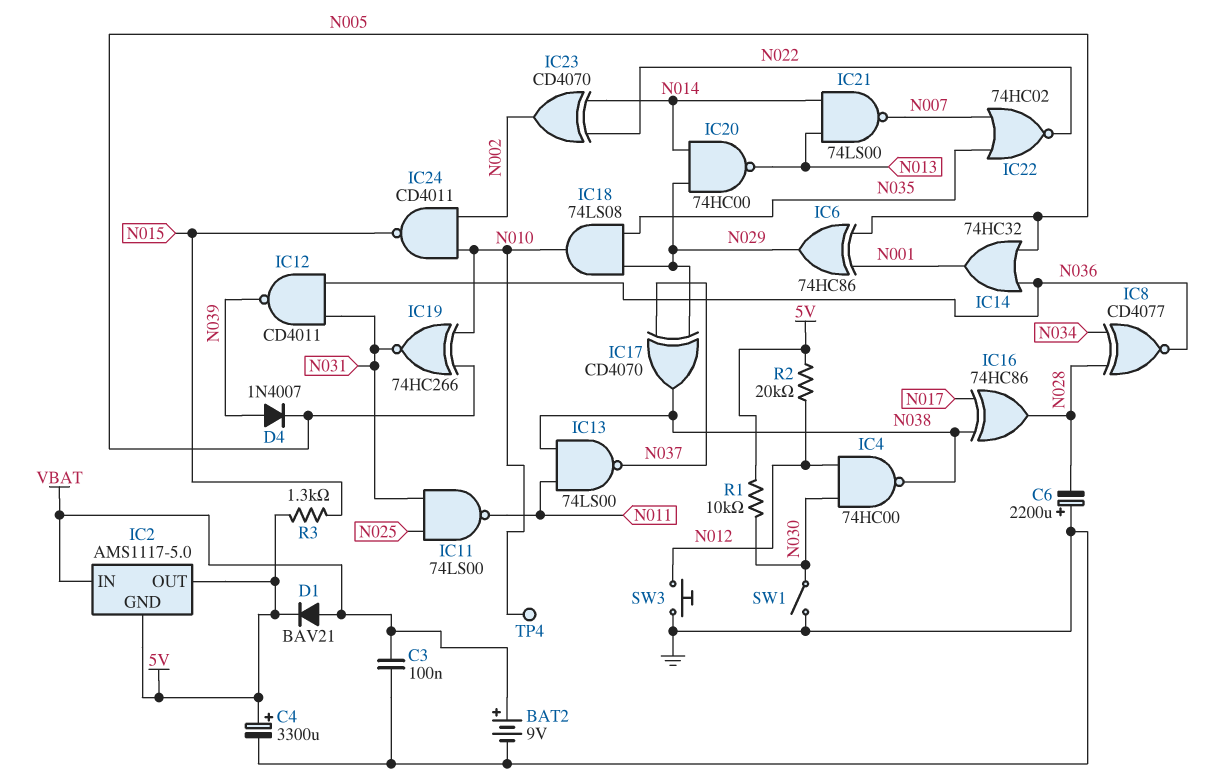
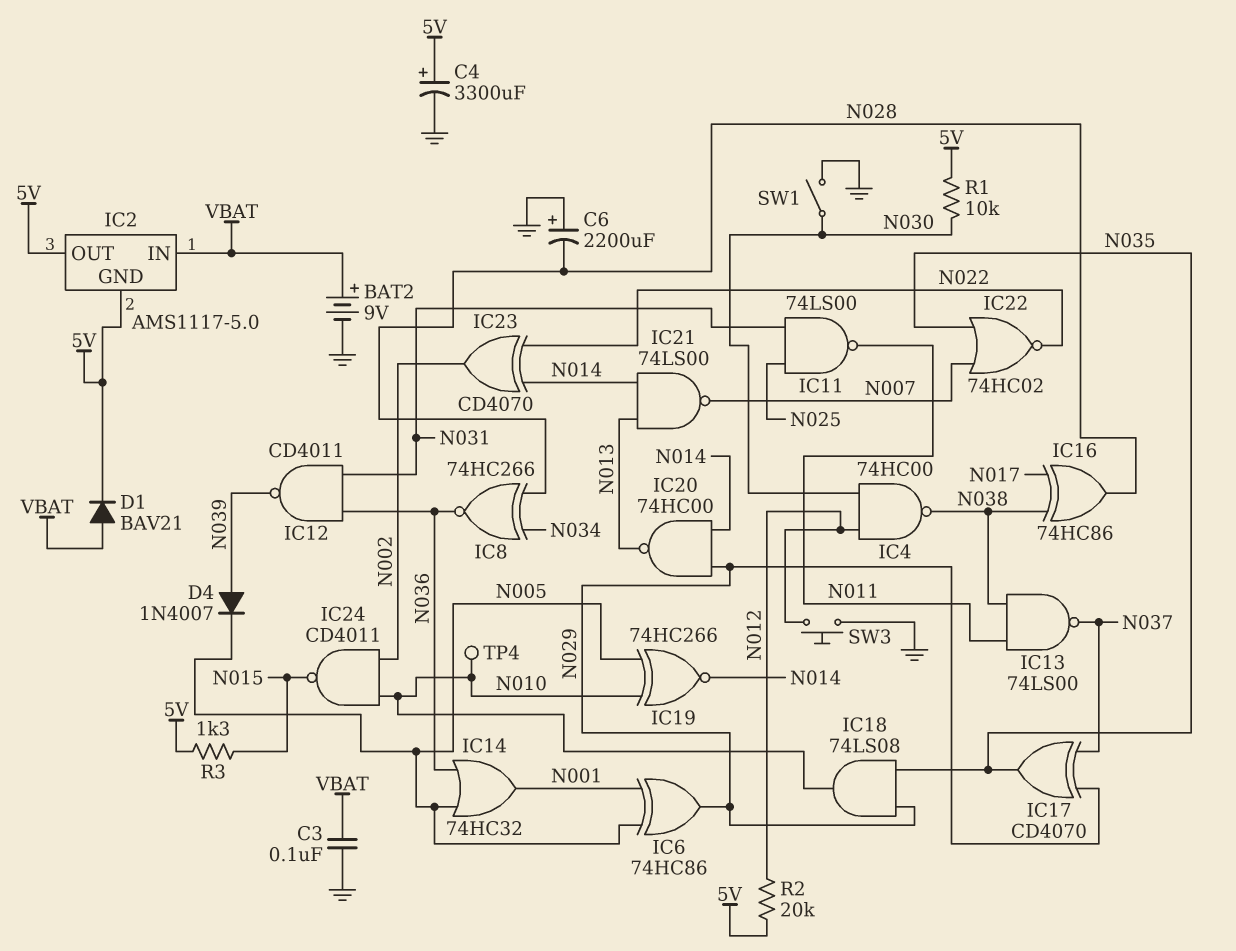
IC8: XNOR CD4077 (in N028, in N034, out N036) -> XNOR 74HC266 (in N028, in N034, out N036)
IC17: XOR CD4070 (in N029, in N037, out N038) -> XOR CD4070 (in N029, in N037, out N035)
IC19: XNOR 74HC266 (in N005, in N010, out N031) -> XNOR 74HC266 (in N005, in N010, out N014)

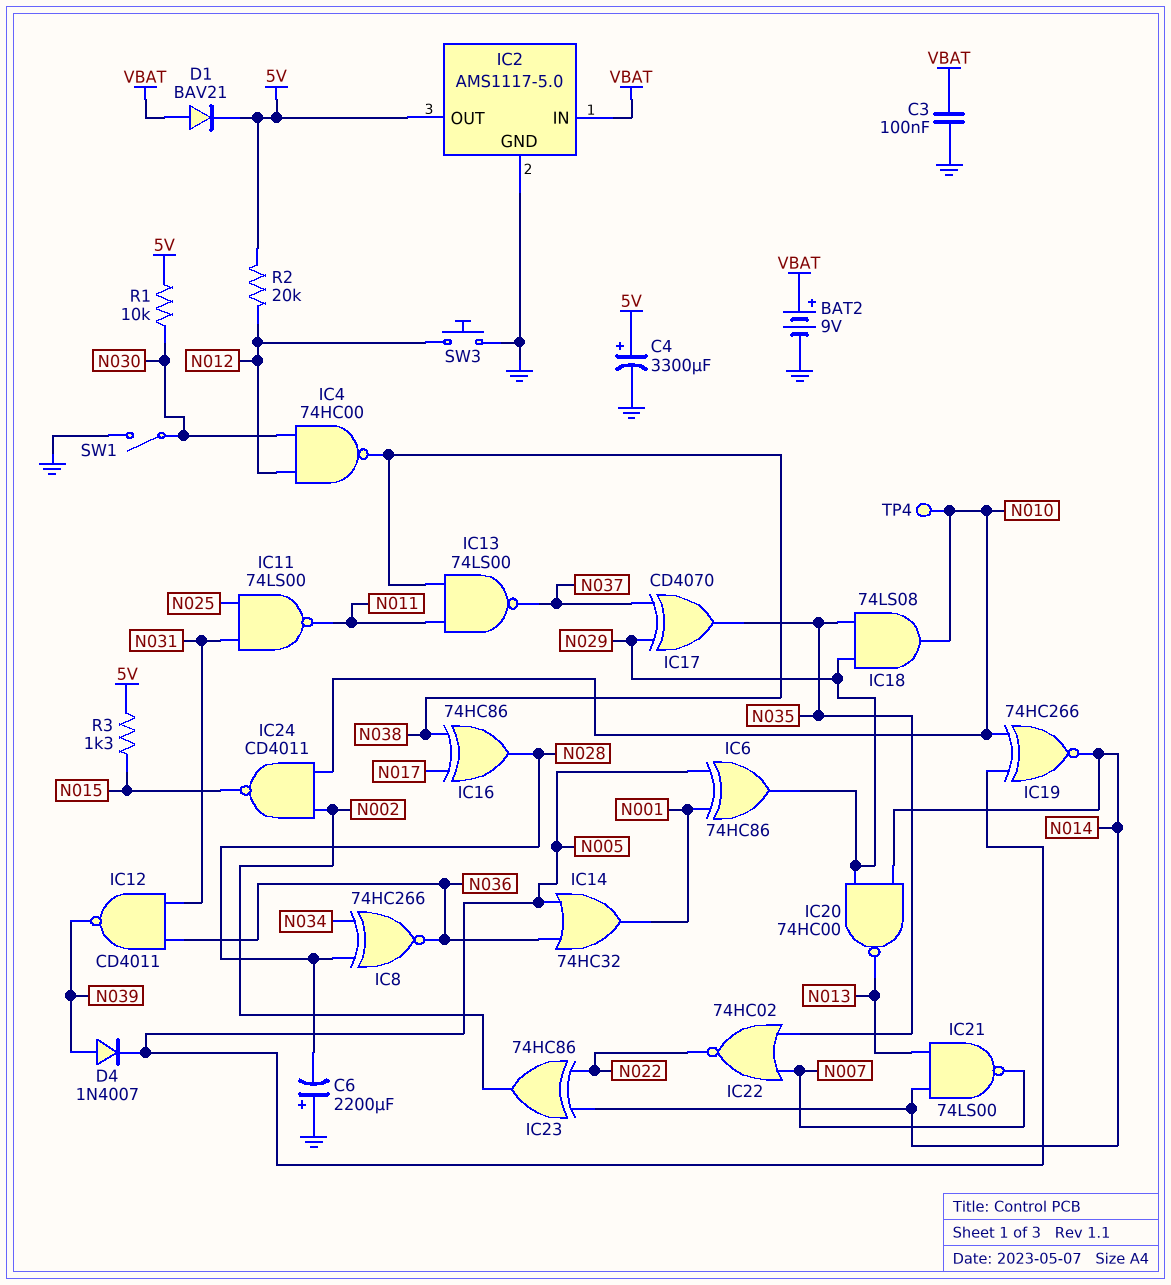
IC2 pin GND: 5V -> GND
IC23: XOR CD4070 (in N014, in N022, out N002) -> XOR 74HC86 (in N014, in N022, out N002)

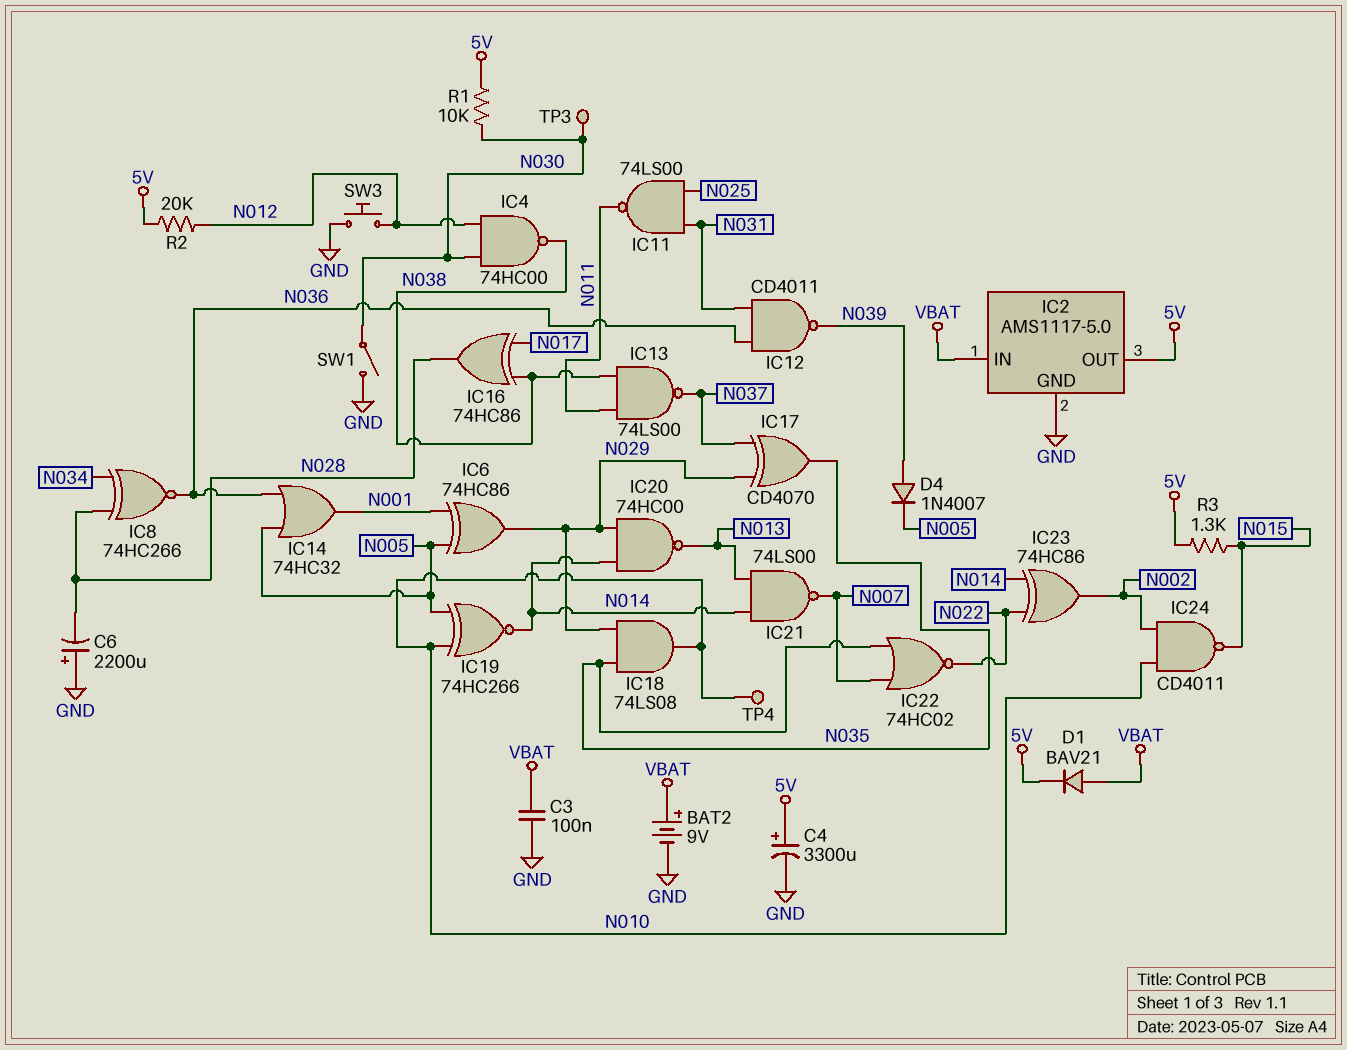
TP3: none -> test point (N030)

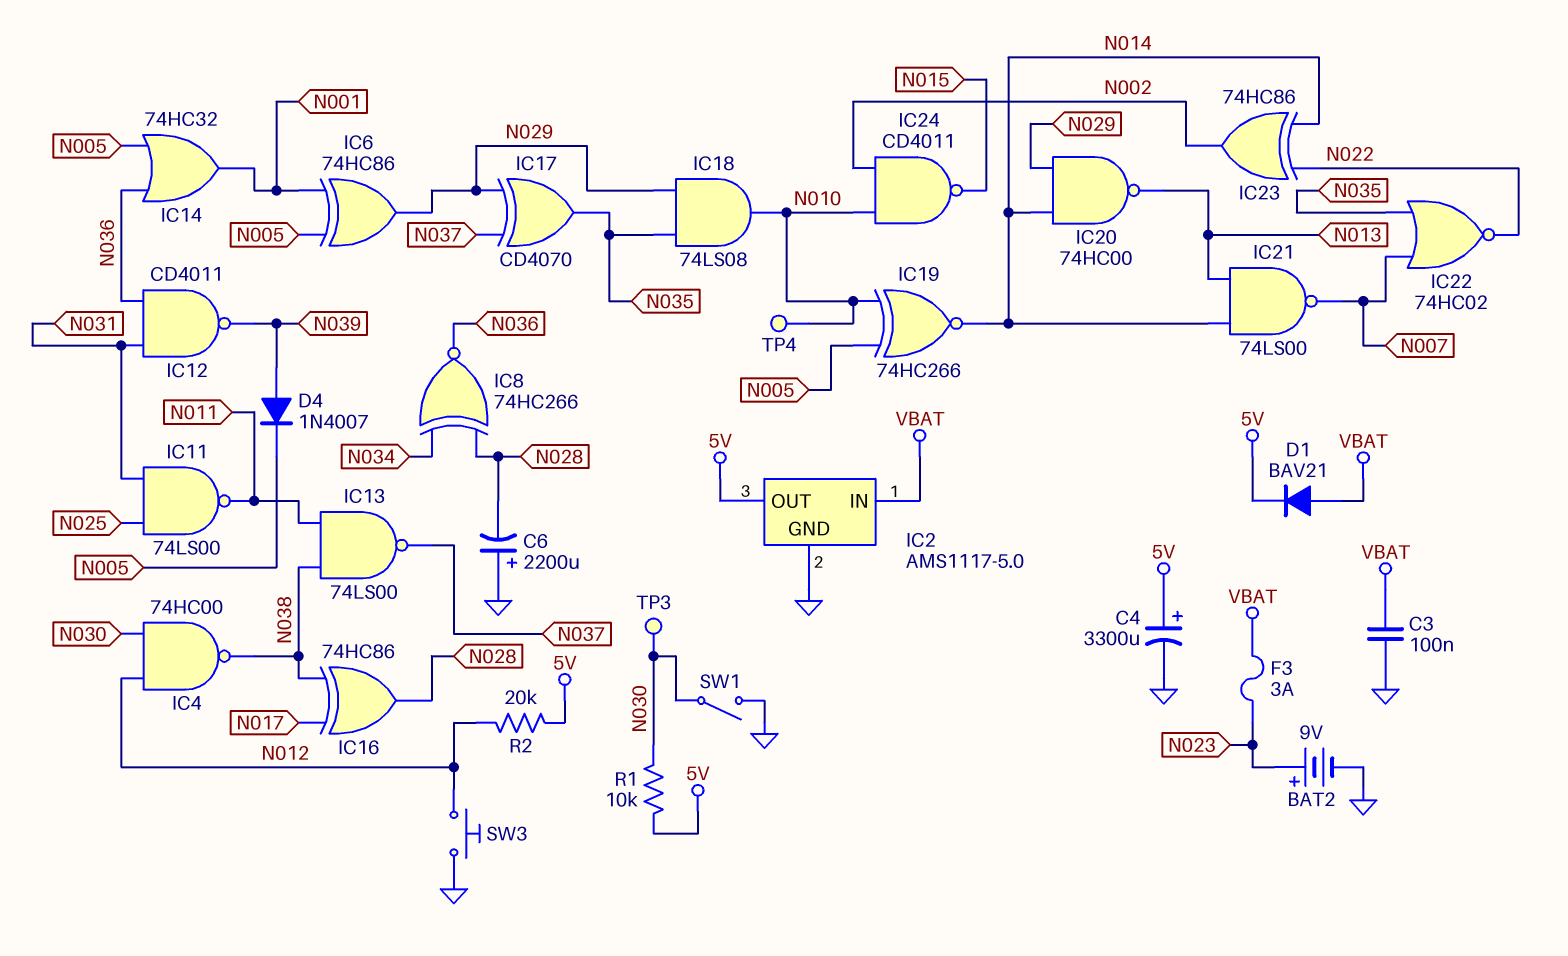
BAT2: 9V (plus VBAT, minus GND) -> 9V (plus N023, minus GND)
F3: none -> 3A (N023, VBAT)
R3: 1.3k (5V, N015) -> none

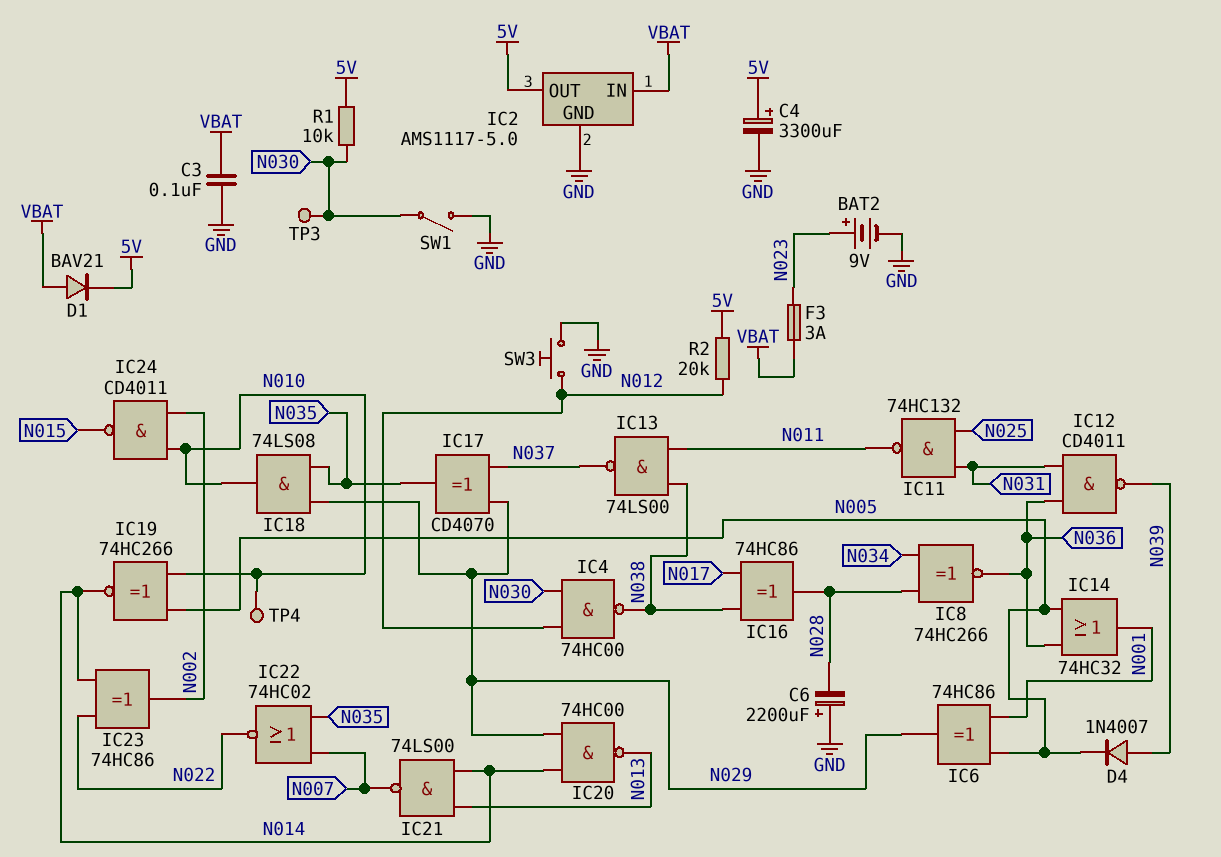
IC11: NAND 74LS00 (in N025, in N031, out N011) -> NAND 74HC132 (in N025, in N031, out N011)

